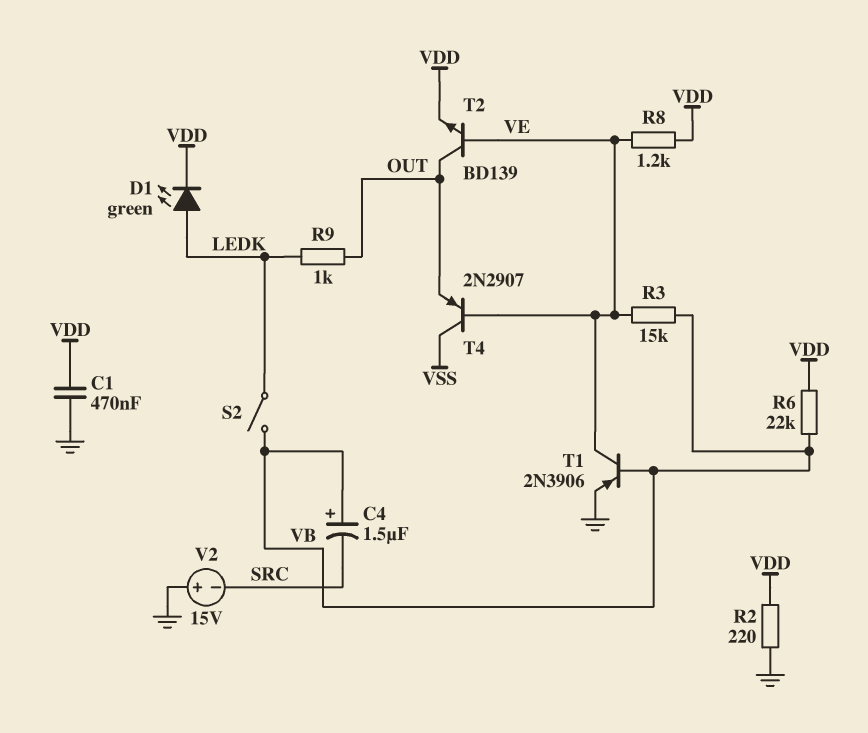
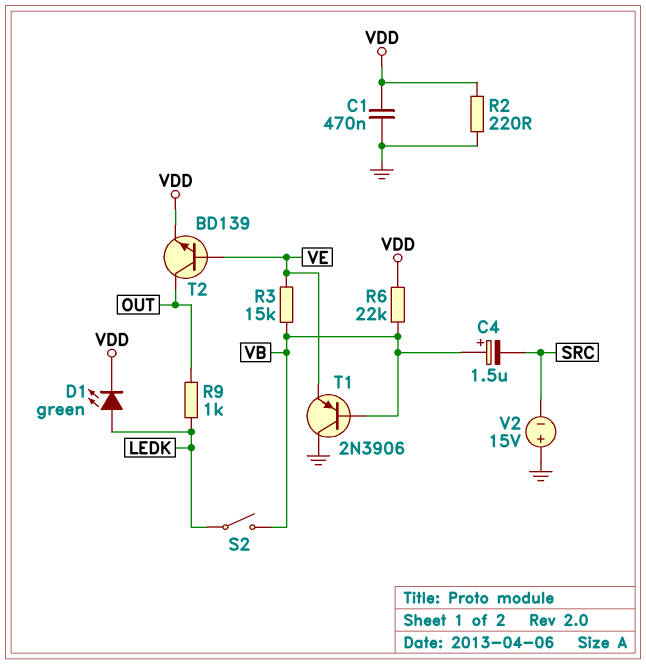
R8: 1.2k (VDD, VE) -> none
T1: PNP 2N3906 (B VB, C VE, E GND) -> PNP 2N3906 (B VB, C GND, E VE)
T4: PNP 2N2907 (B VE, C VSS, E OUT) -> none

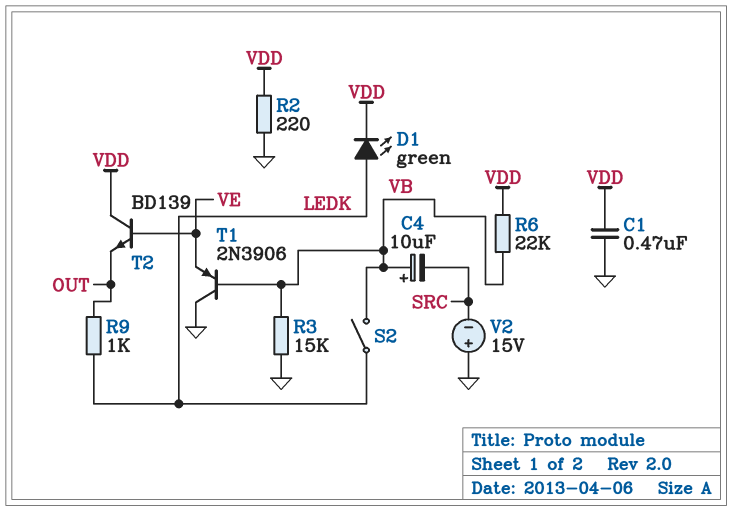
C4: 1.5uF (plus VB, minus SRC) -> 10uF (plus VB, minus SRC)
R3: 15k (VB, VE) -> 15k (GND, VB)
T2: NPN BD139 (B VE, C OUT, E VDD) -> NPN BD139 (B VE, C VDD, E OUT)

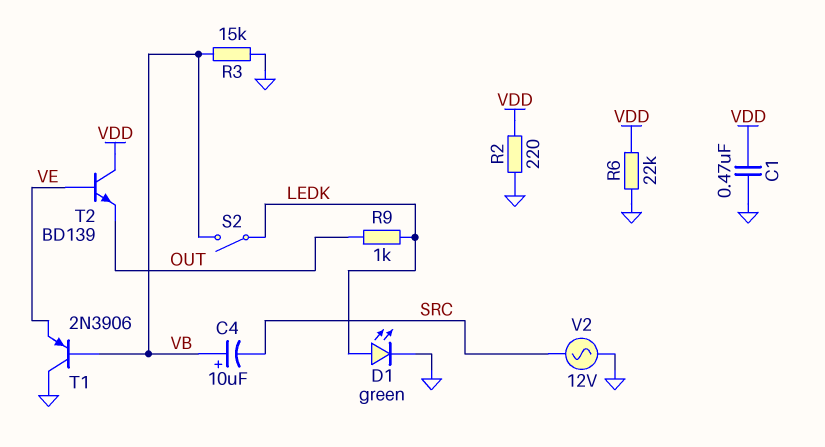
D1: LED green (A LEDK, K VDD) -> LED green (A LEDK, K GND)
R6: 22k (VB, VDD) -> 22k (GND, VDD)
V2: 15V (plus GND, minus SRC) -> AC 12V (GND, SRC)

